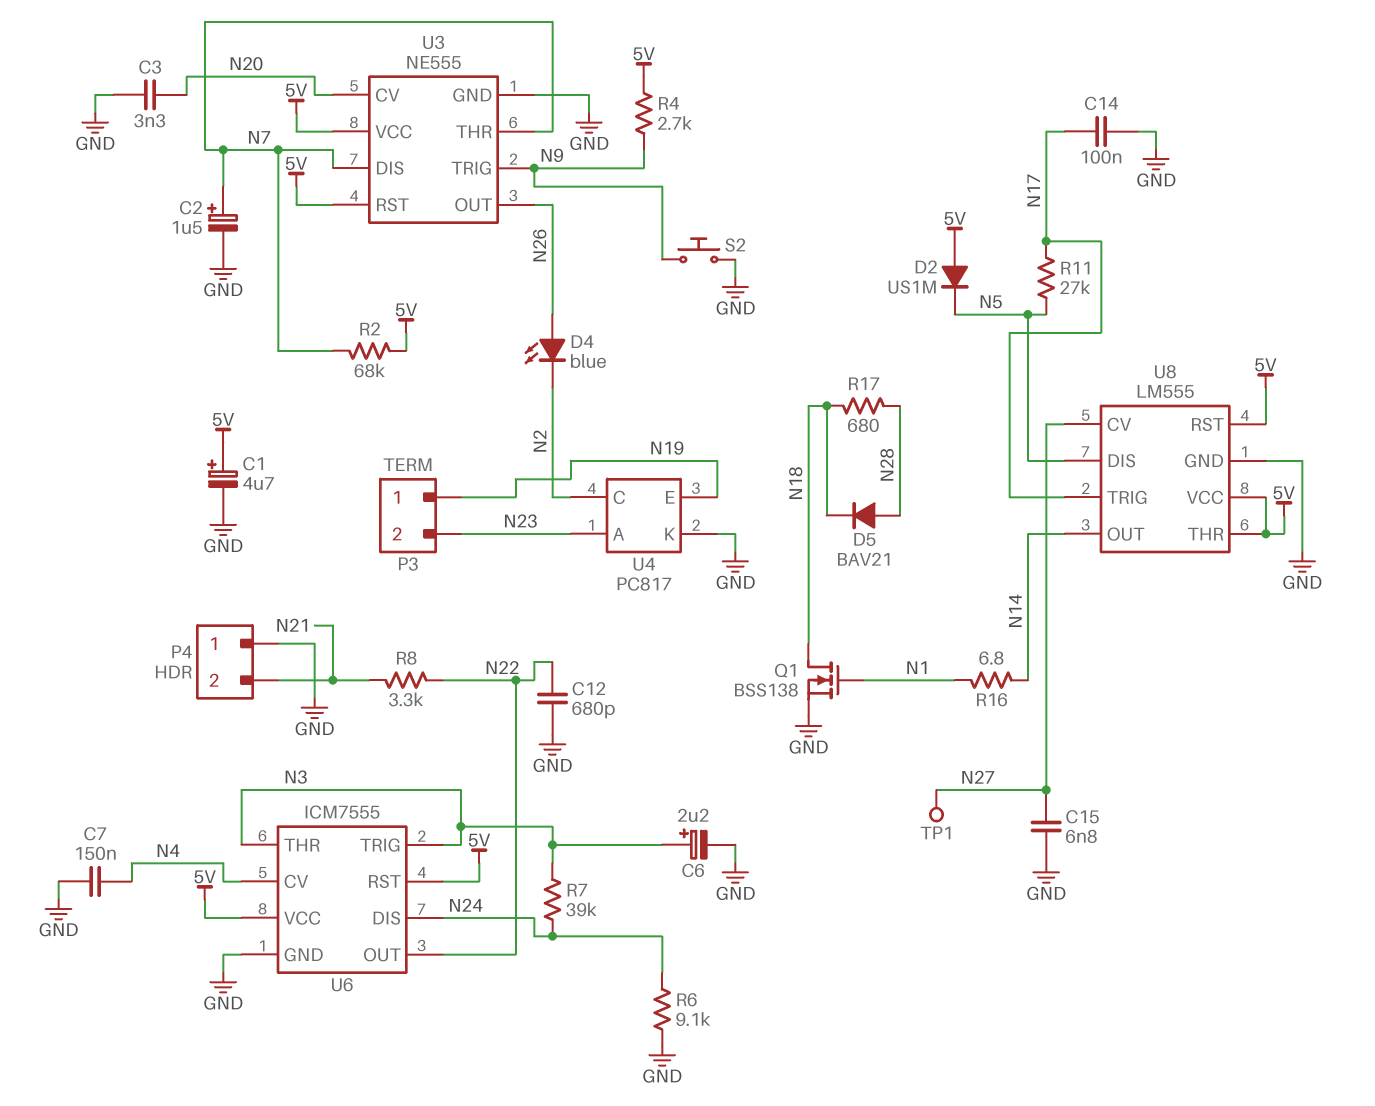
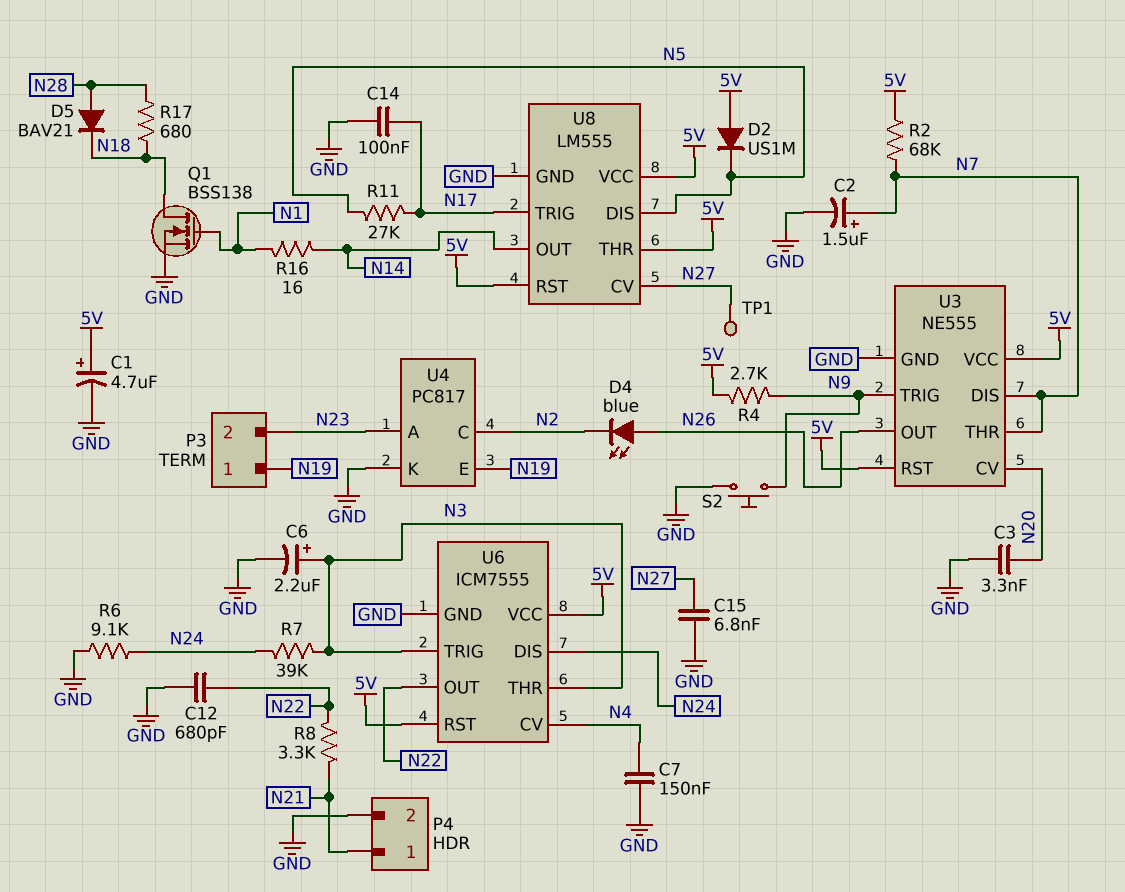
P4 pin 1: GND -> N21
P4 pin 2: N21 -> GND
R16: 6.8 (N1, N14) -> 16 (N1, N14)

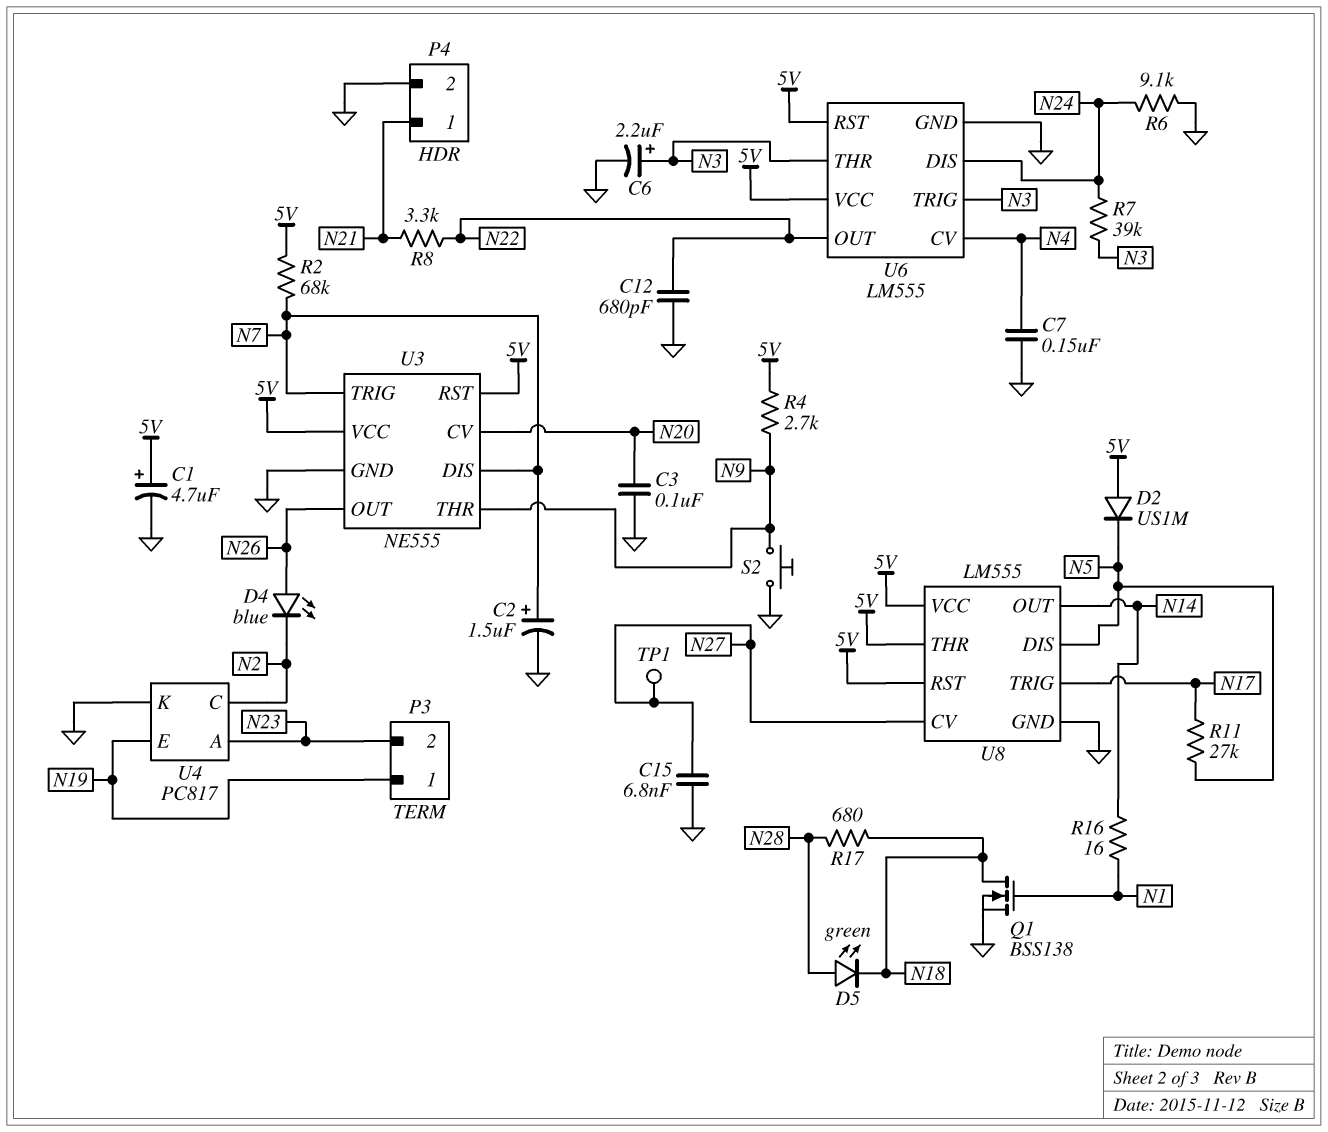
C3: 3.3nF (GND, N20) -> 100nF (GND, N20)
C14: 100nF (GND, N17) -> none
D5: diode BAV21 (A N28, K N18) -> LED green (A N28, K N18)
U3 pin THR: N7 -> N9
U3 pin TRIG: N9 -> N7
U6: ICM7555 -> LM555

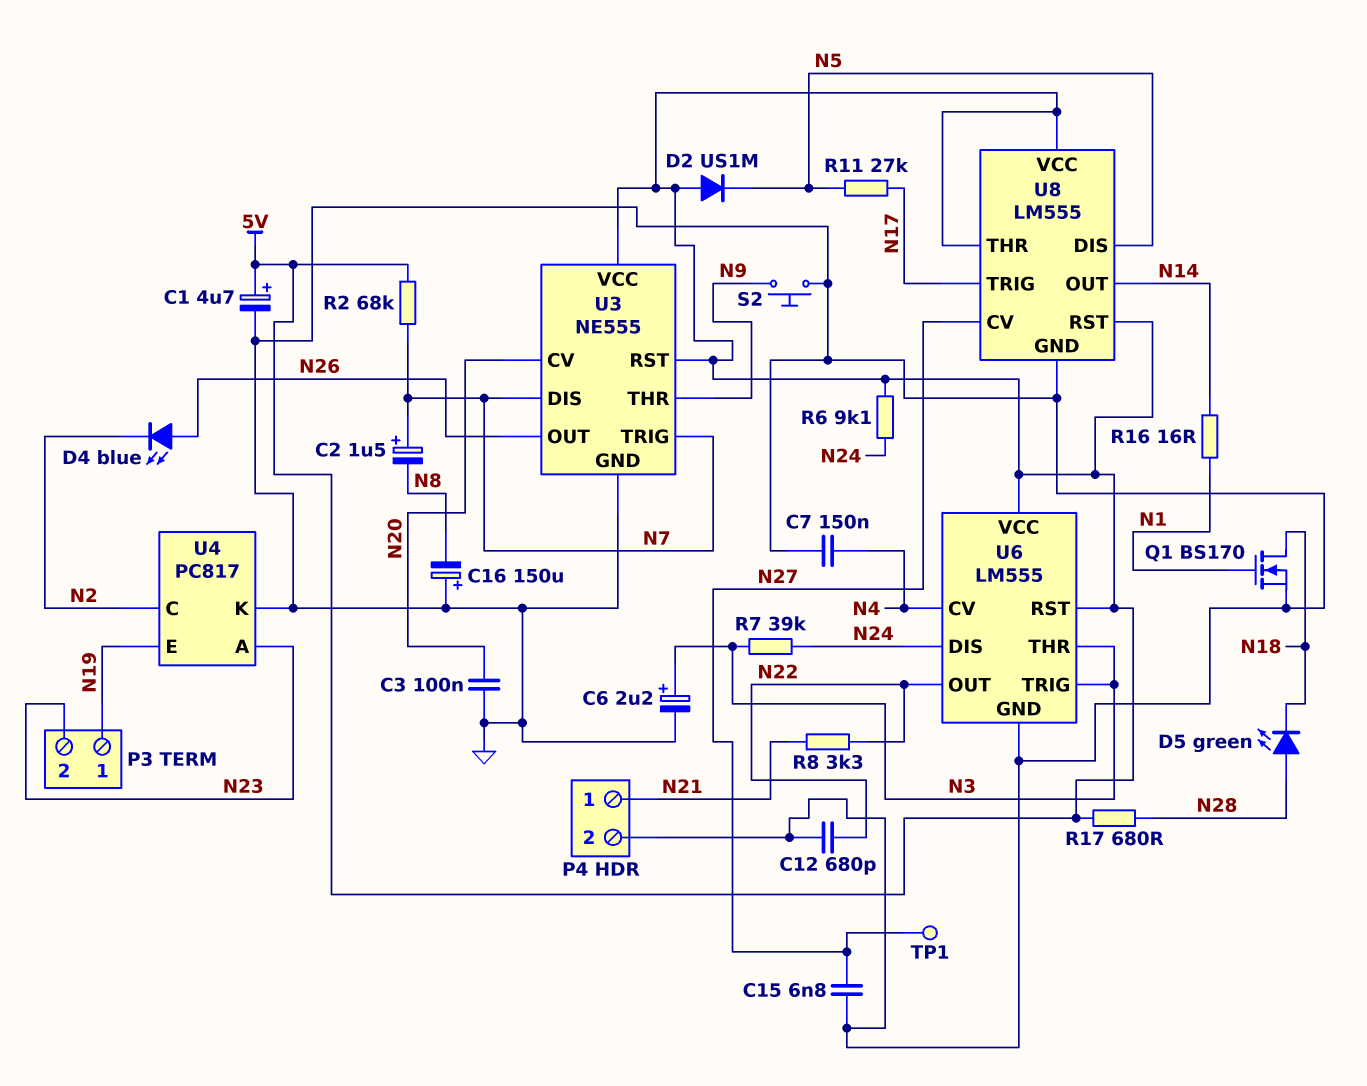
C2: 1.5uF (plus N7, minus GND) -> 1.5uF (plus N7, minus N8)
C16: none -> 150uF (plus GND, minus N8)
Q1: NMOS BSS138 (G N1, D N18, S GND) -> NMOS BS170 (G N1, D N18, S GND)
R4: 2.7k (5V, N9) -> none
R6: 9.1k (GND, N24) -> 9.1k (5V, N24)
R17: 680 (N18, N28) -> 680 (5V, N28)

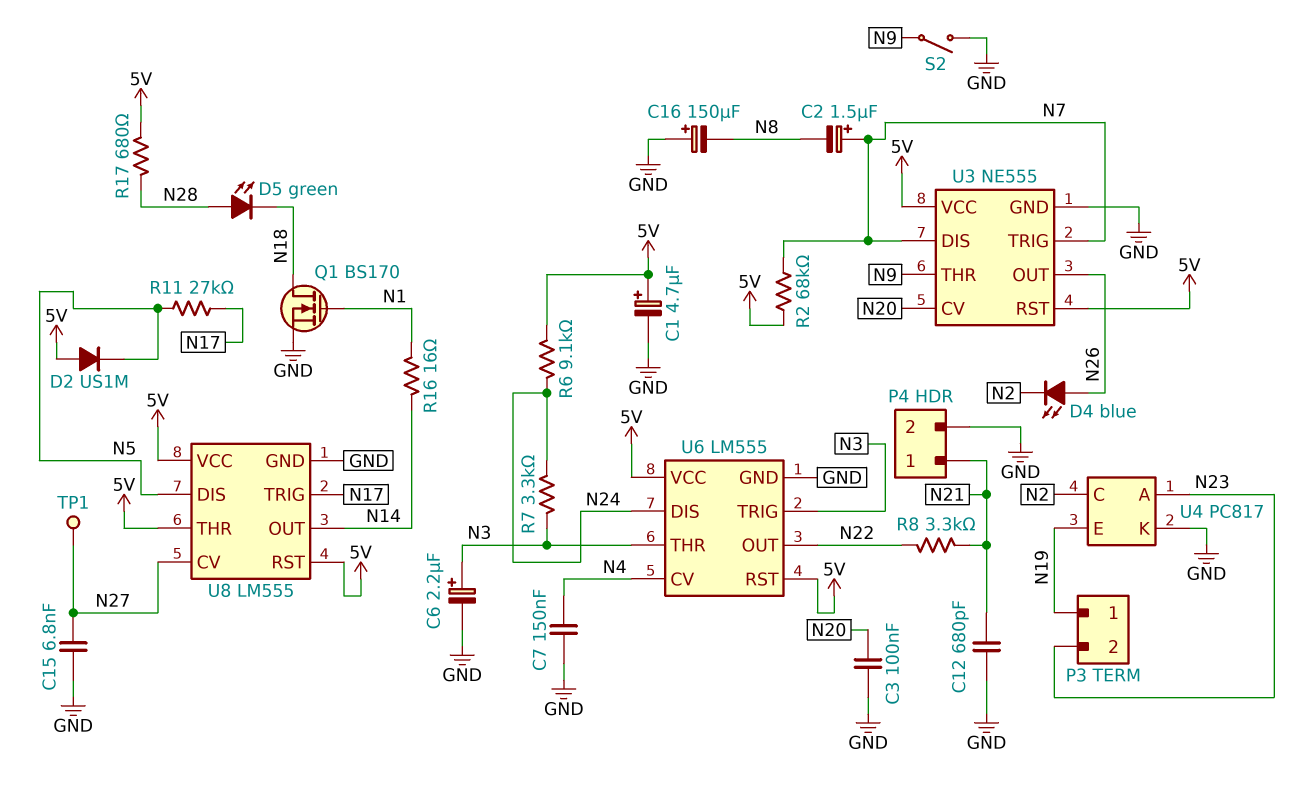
C12: 680pF (GND, N22) -> 680pF (GND, N21)
R7: 39k (N3, N24) -> 3.3k (N3, N24)
S2: button (GND, N9) -> switch (GND, N9)

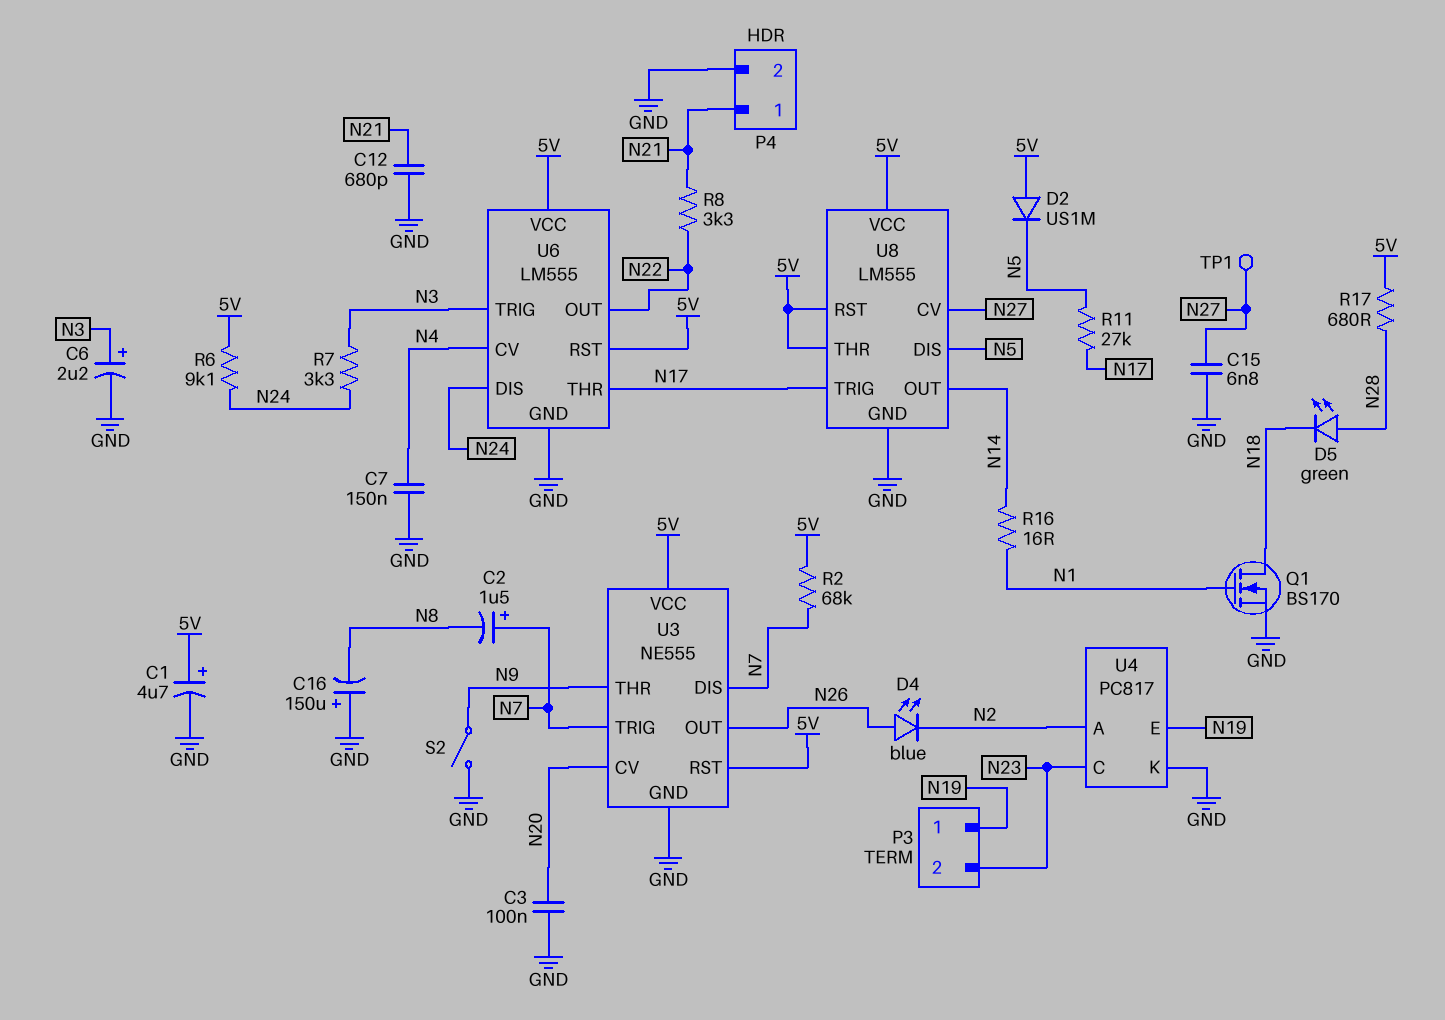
U4 pin A: N23 -> N2
U4 pin C: N2 -> N23
U6 pin THR: N3 -> N17

